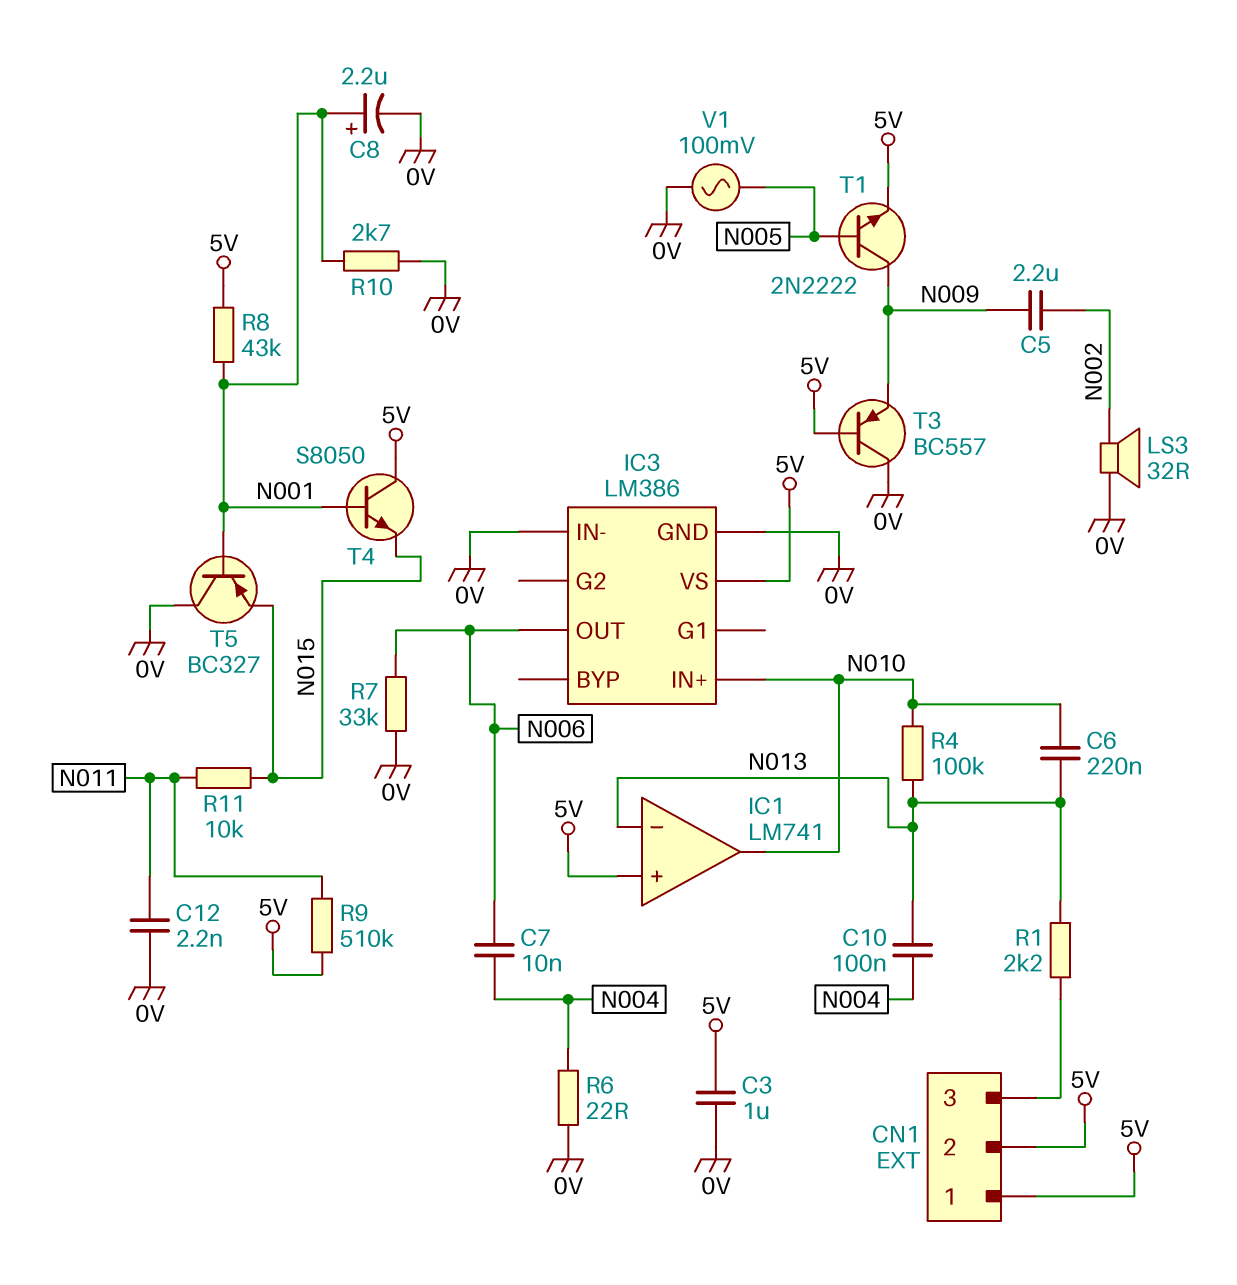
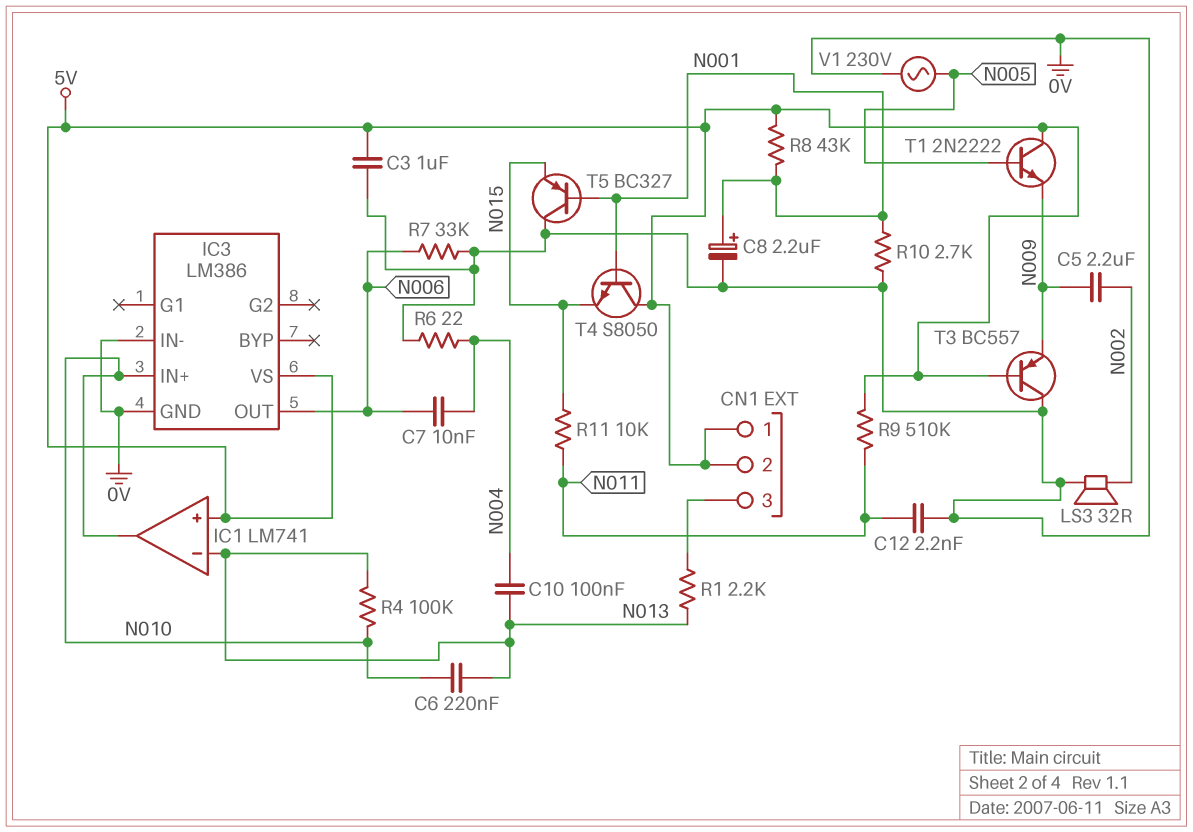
T1: NPN 2N2222 (B N005, C N009, E 5V) -> NPN 2N2222 (B N005, C 5V, E N009)
V1: AC 100mV (0V, N005) -> AC 230V (0V, N005)

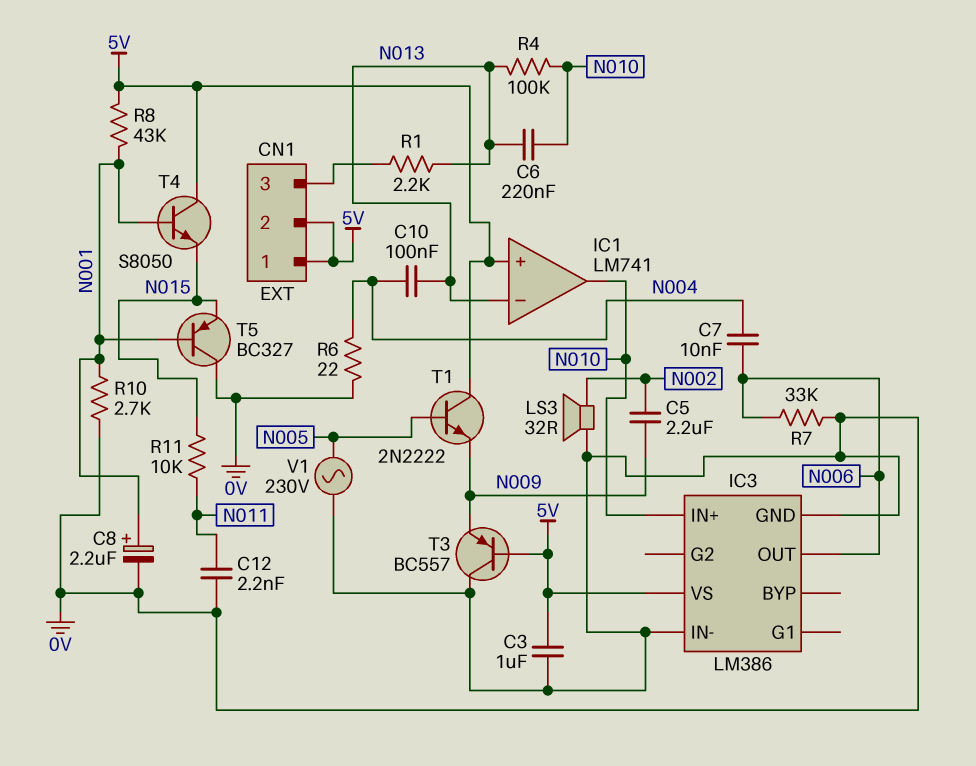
R9: 510k (5V, N011) -> none

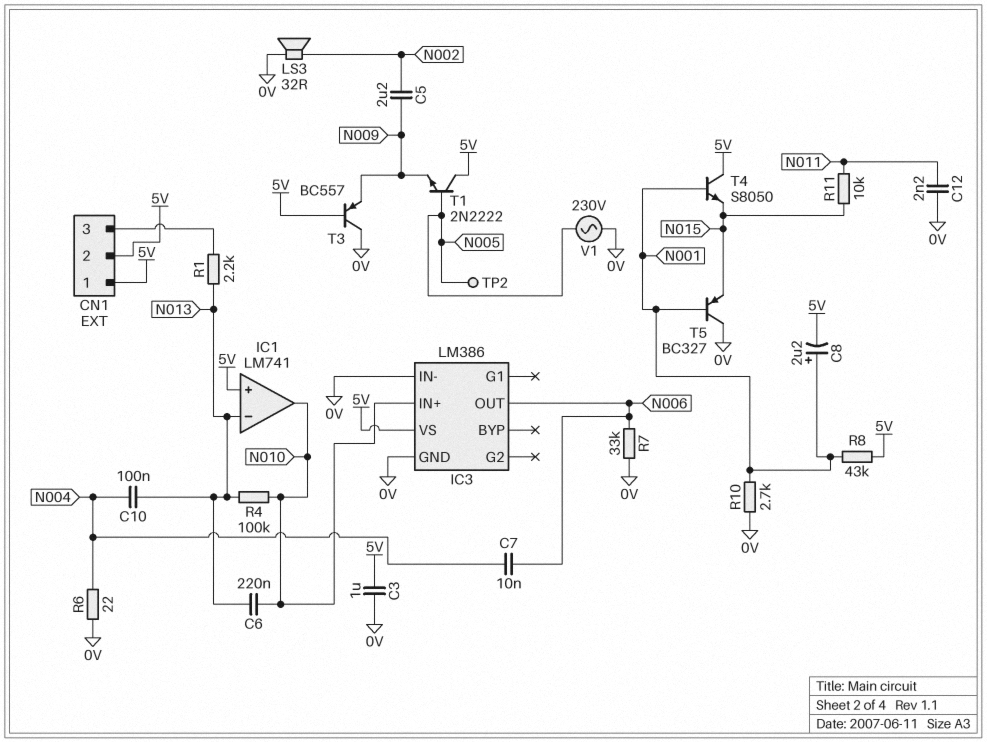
C8: 2.2uF (plus N001, minus 0V) -> 2.2uF (plus N001, minus 5V)
TP2: none -> test point (N005)

